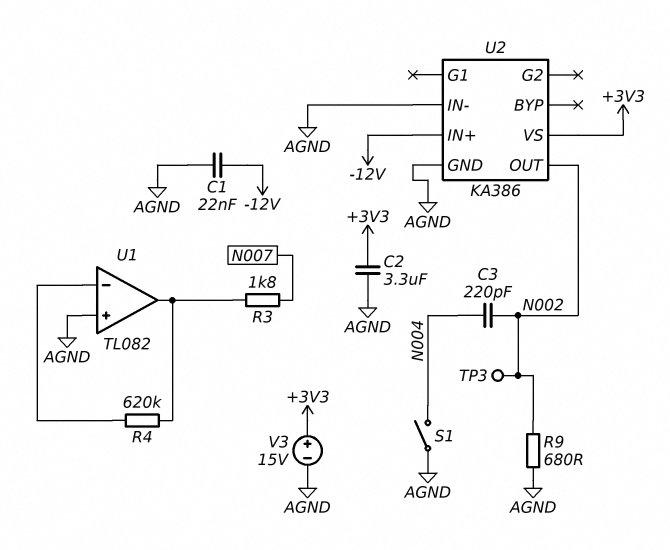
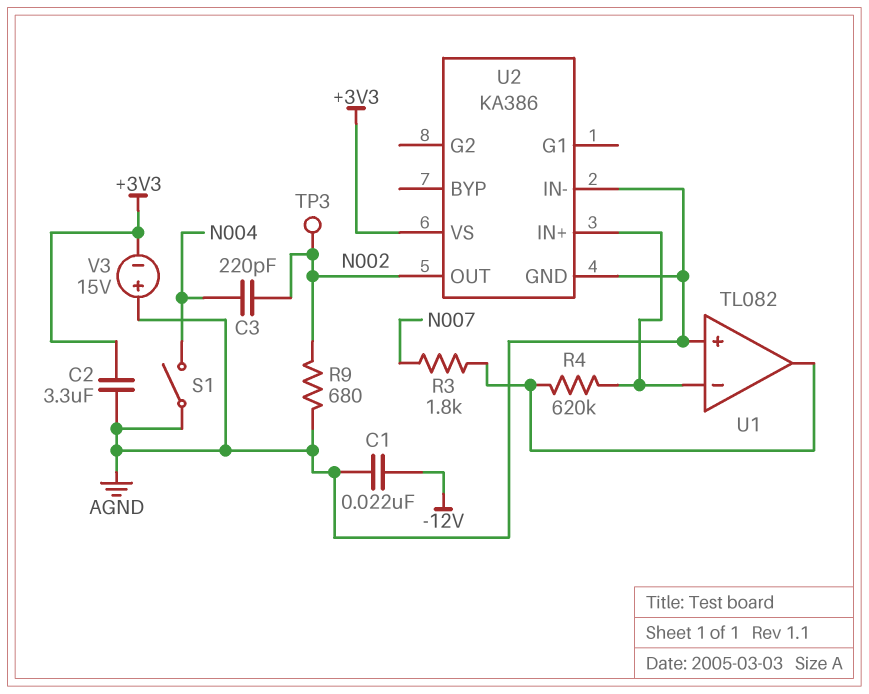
U2 pin IN+: -12V -> U1/in-
V3: 15V (plus +3V3, minus AGND) -> 15V (plus AGND, minus +3V3)

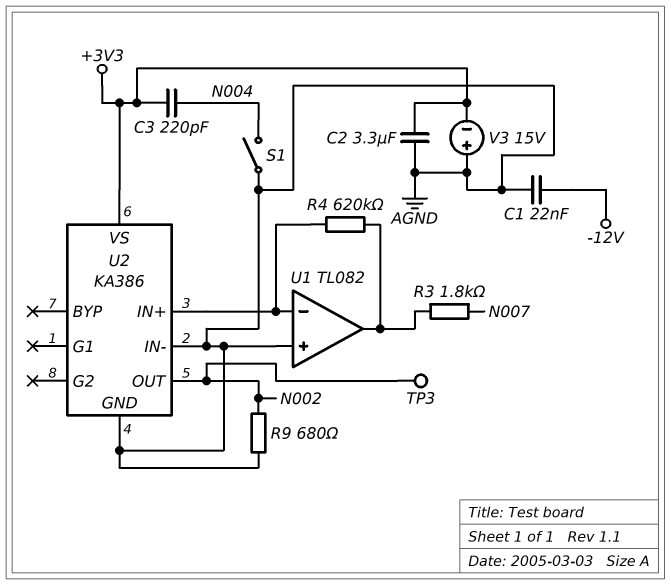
C3: 220pF (N002, N004) -> 220pF (+3V3, N004)

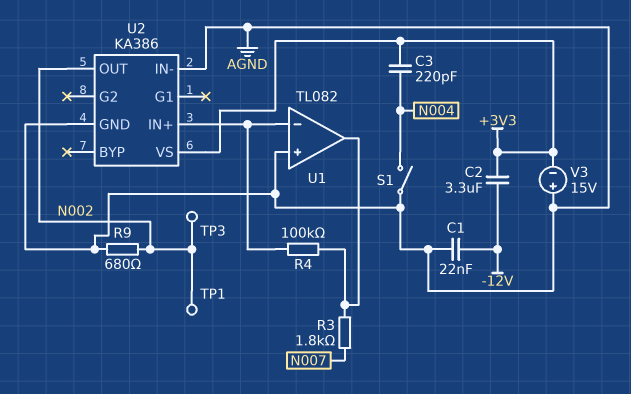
C2: 3.3uF (+3V3, AGND) -> 3.3uF (+3V3, -12V)
R4: 620k (U1/in-, U1/out) -> 100k (U1/in-, U1/out)
TP1: none -> test point (N002)

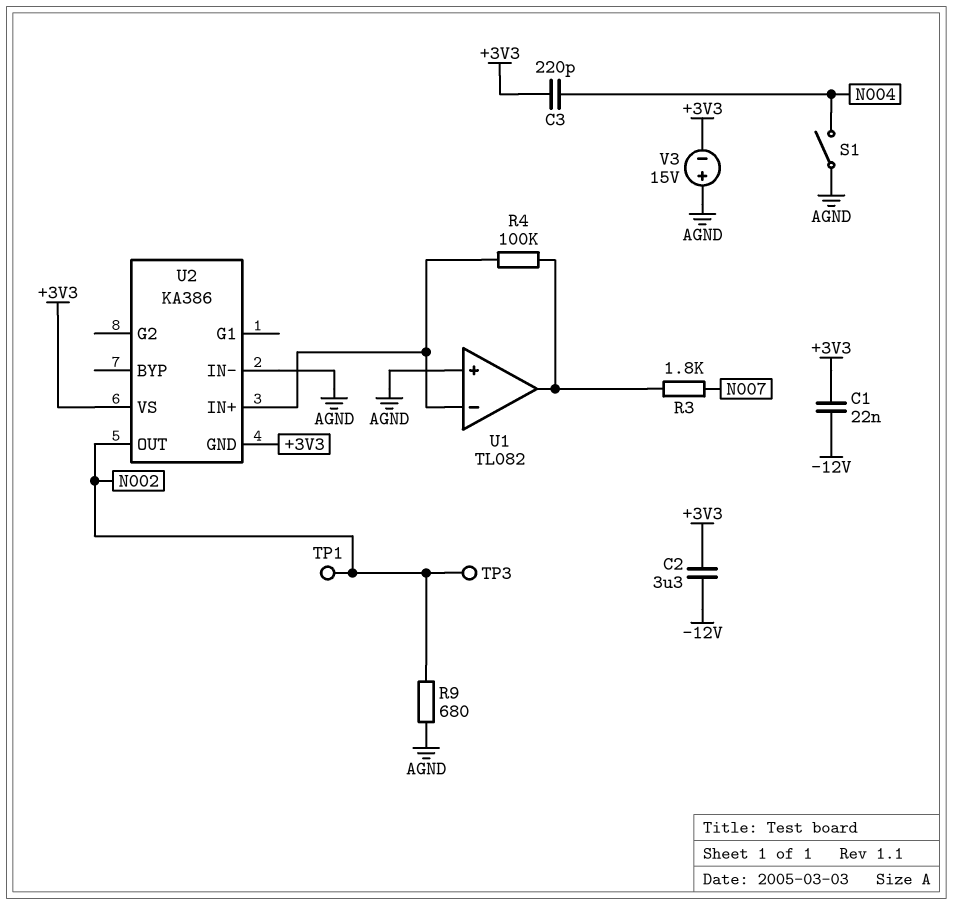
C1: 22nF (-12V, AGND) -> 22nF (+3V3, -12V)
U2 pin GND: AGND -> +3V3

